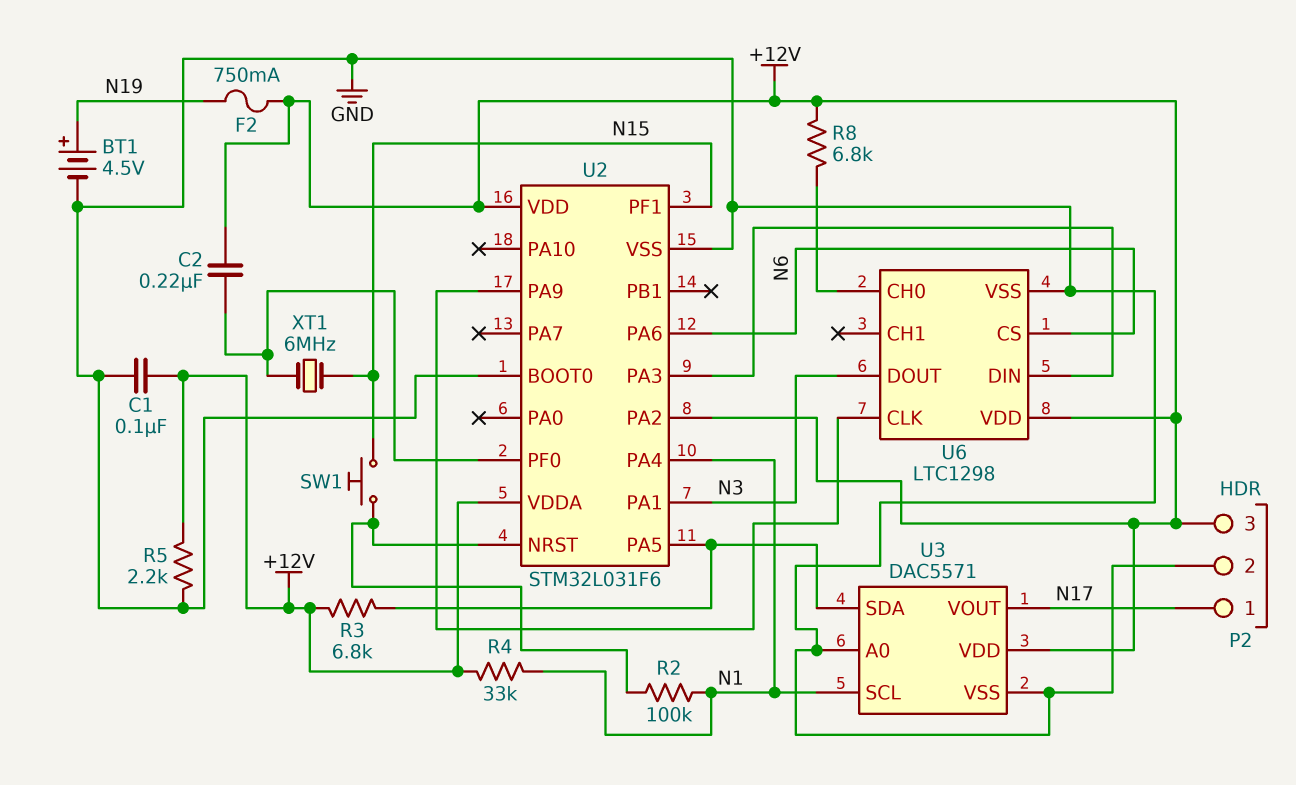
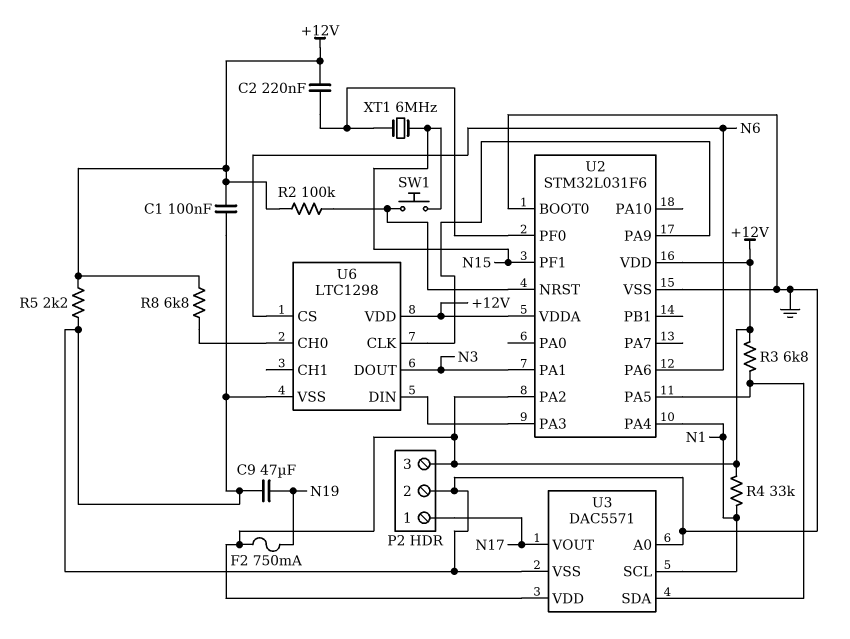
BT1: 4.5V (plus N19, minus GND) -> none
C9: none -> 47uF (GND, N19)
R2: 100k (N1, U2/NRST) -> 100k (+12V, U2/NRST)

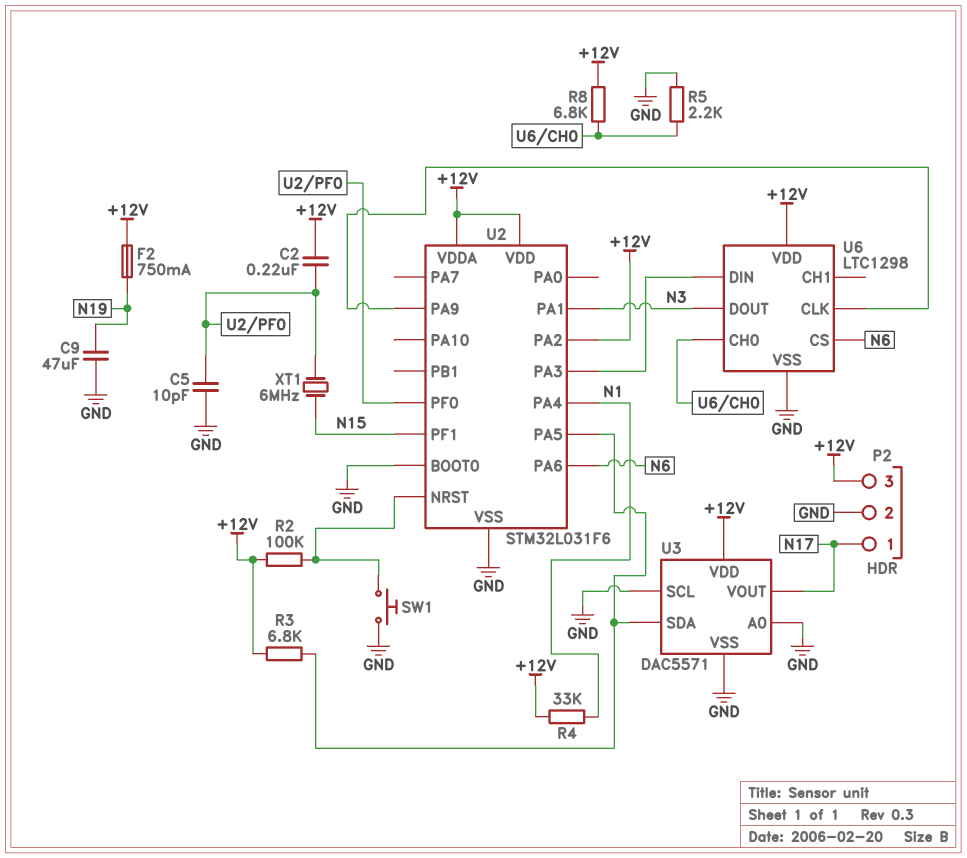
C1: 100nF (+12V, GND) -> none
C5: none -> 10pF (GND, U2/PF0)
R5: 2.2k (+12V, GND) -> 2.2k (GND, U6/CH0)
SW1: button (N15, U2/NRST) -> button (GND, U2/NRST)
U3 pin SCL: N1 -> GND

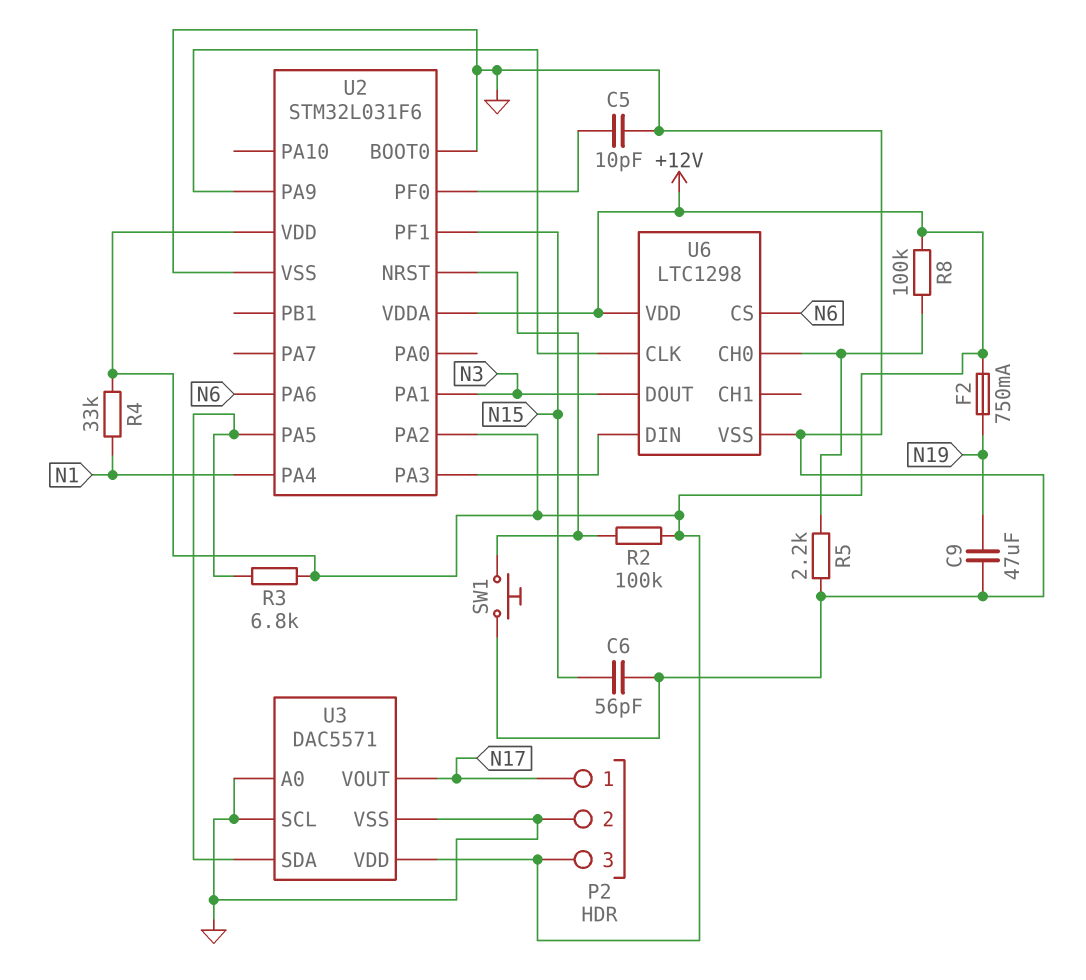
C2: 220nF (+12V, U2/PF0) -> none
C6: none -> 56pF (GND, N15)
R8: 6.8k (+12V, U6/CH0) -> 100k (+12V, U6/CH0)
XT1: 6MHz (N15, U2/PF0) -> none

